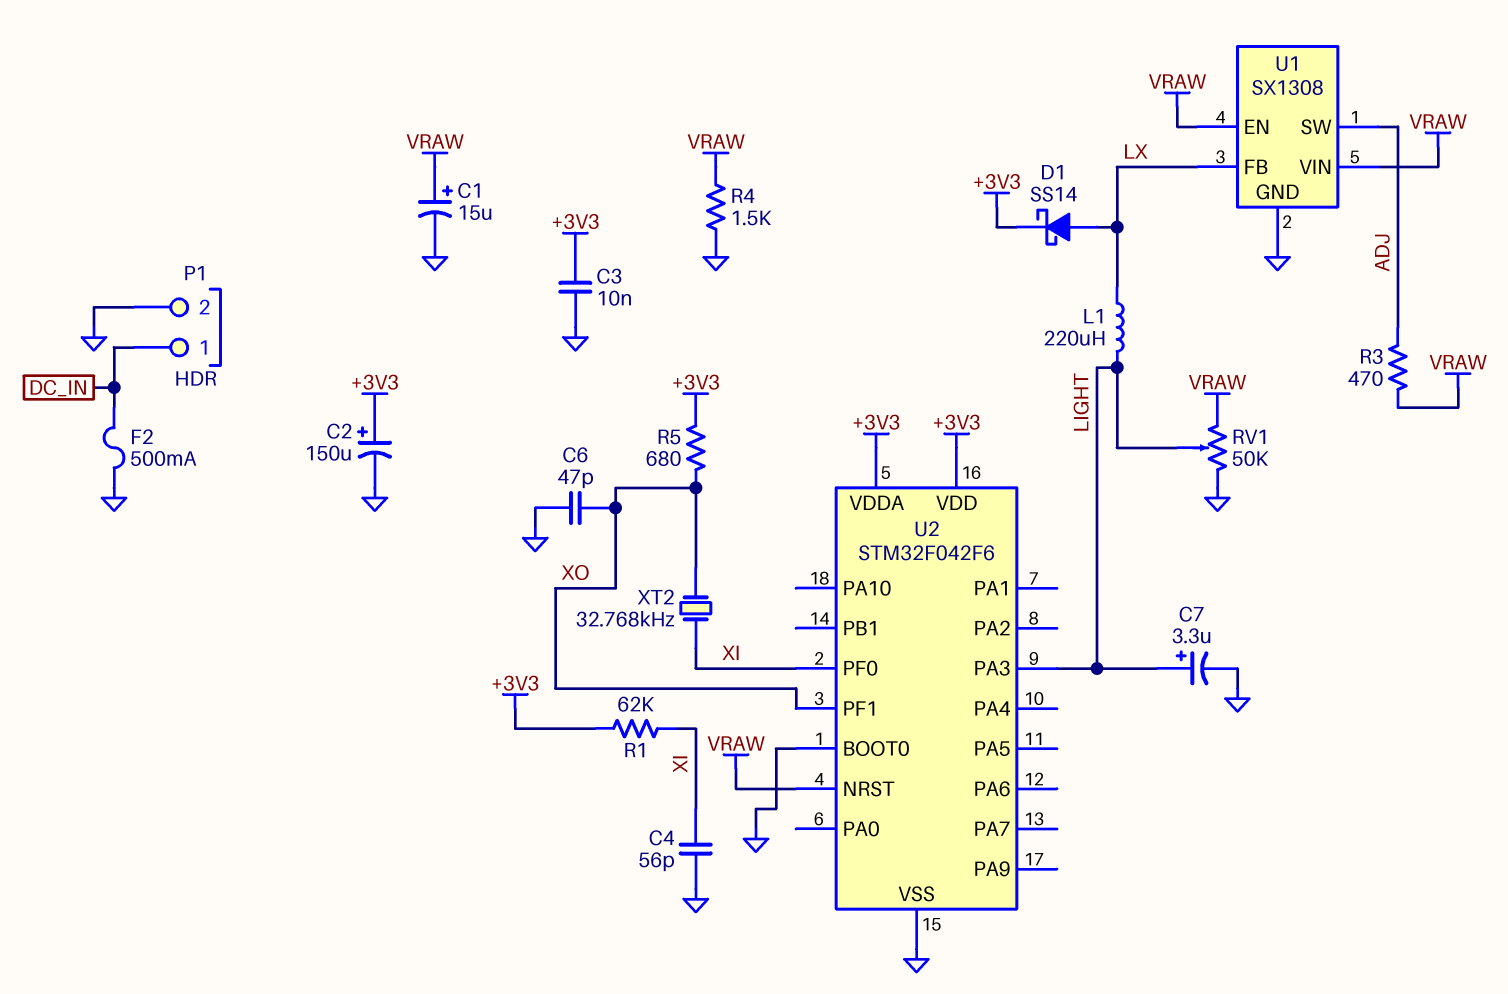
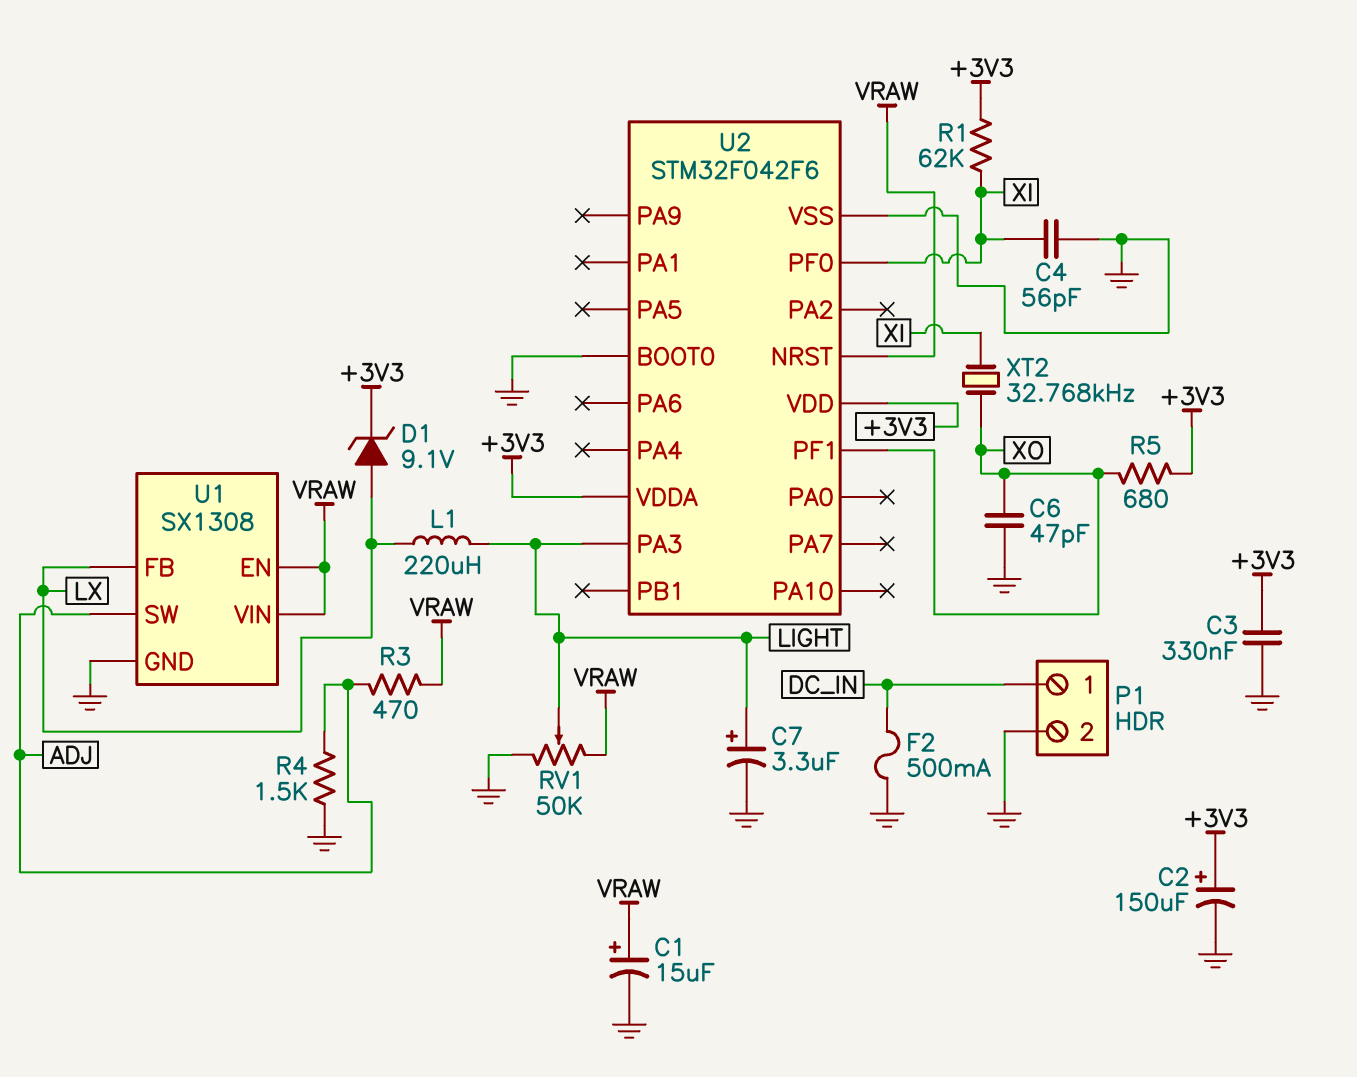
C3: 10nF (+3V3, GND) -> 330nF (+3V3, GND)
D1: schottky SS14 (A LX, K +3V3) -> zener 9.1V (A LX, K +3V3)
R4: 1.5k (GND, VRAW) -> 1.5k (ADJ, GND)

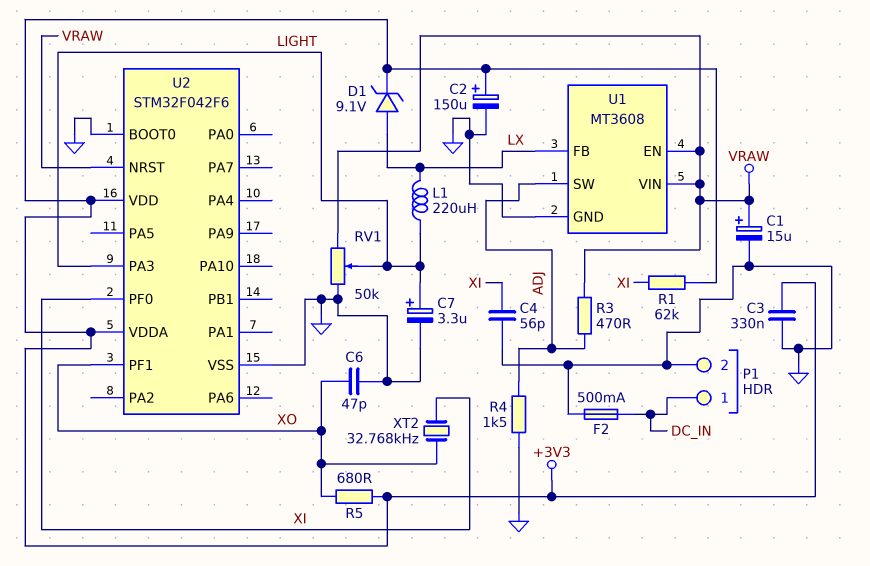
U1: SX1308 -> MT3608

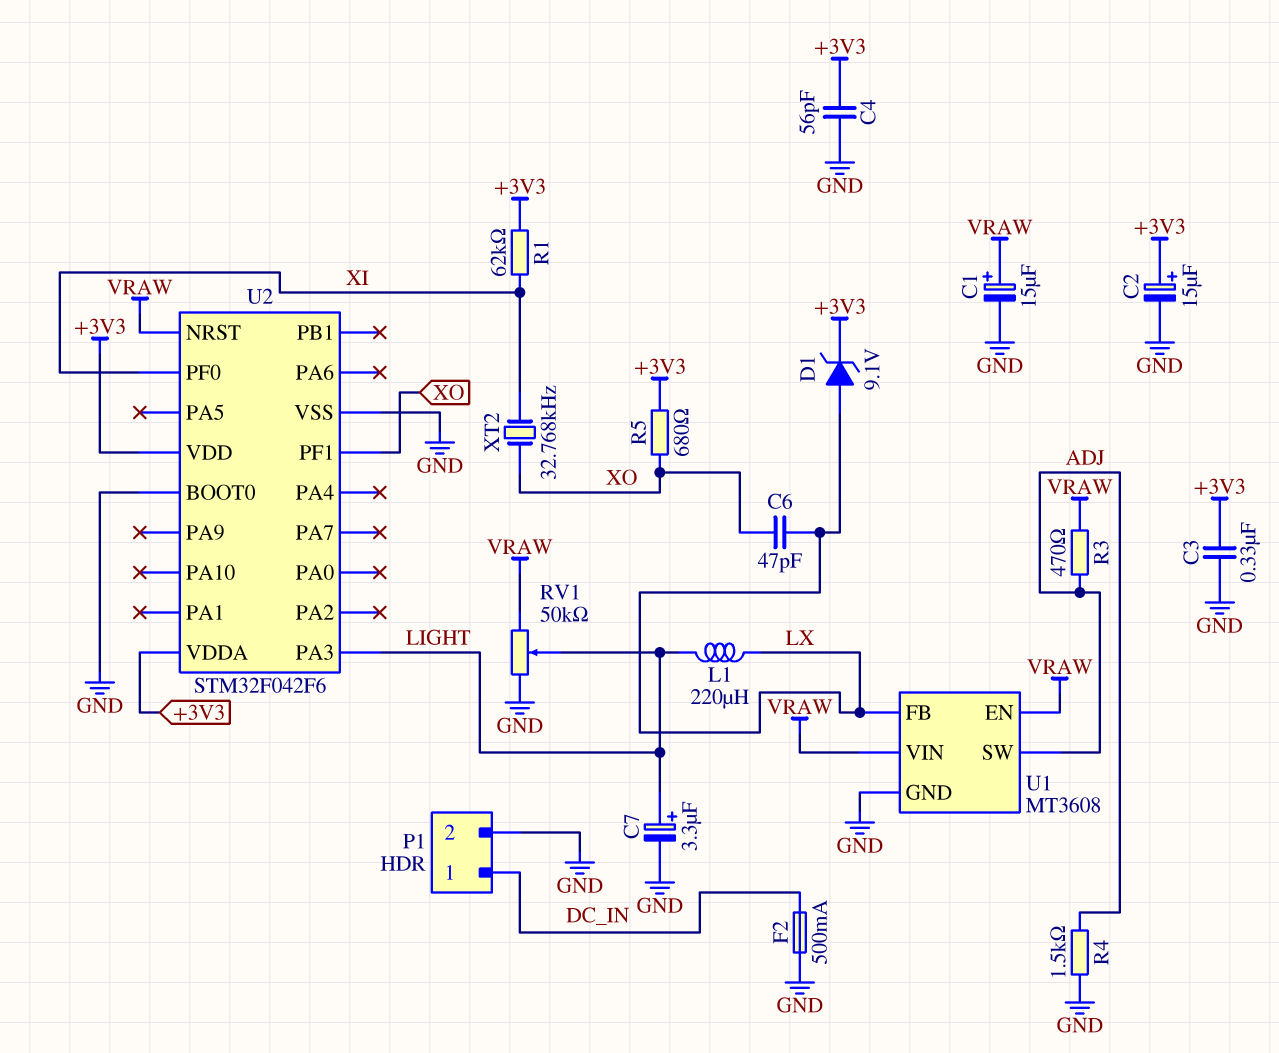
C2: 150uF (plus +3V3, minus GND) -> 15uF (plus +3V3, minus GND)
C4: 56pF (GND, XI) -> 56pF (+3V3, GND)
C6: 47pF (GND, XO) -> 47pF (LX, XO)

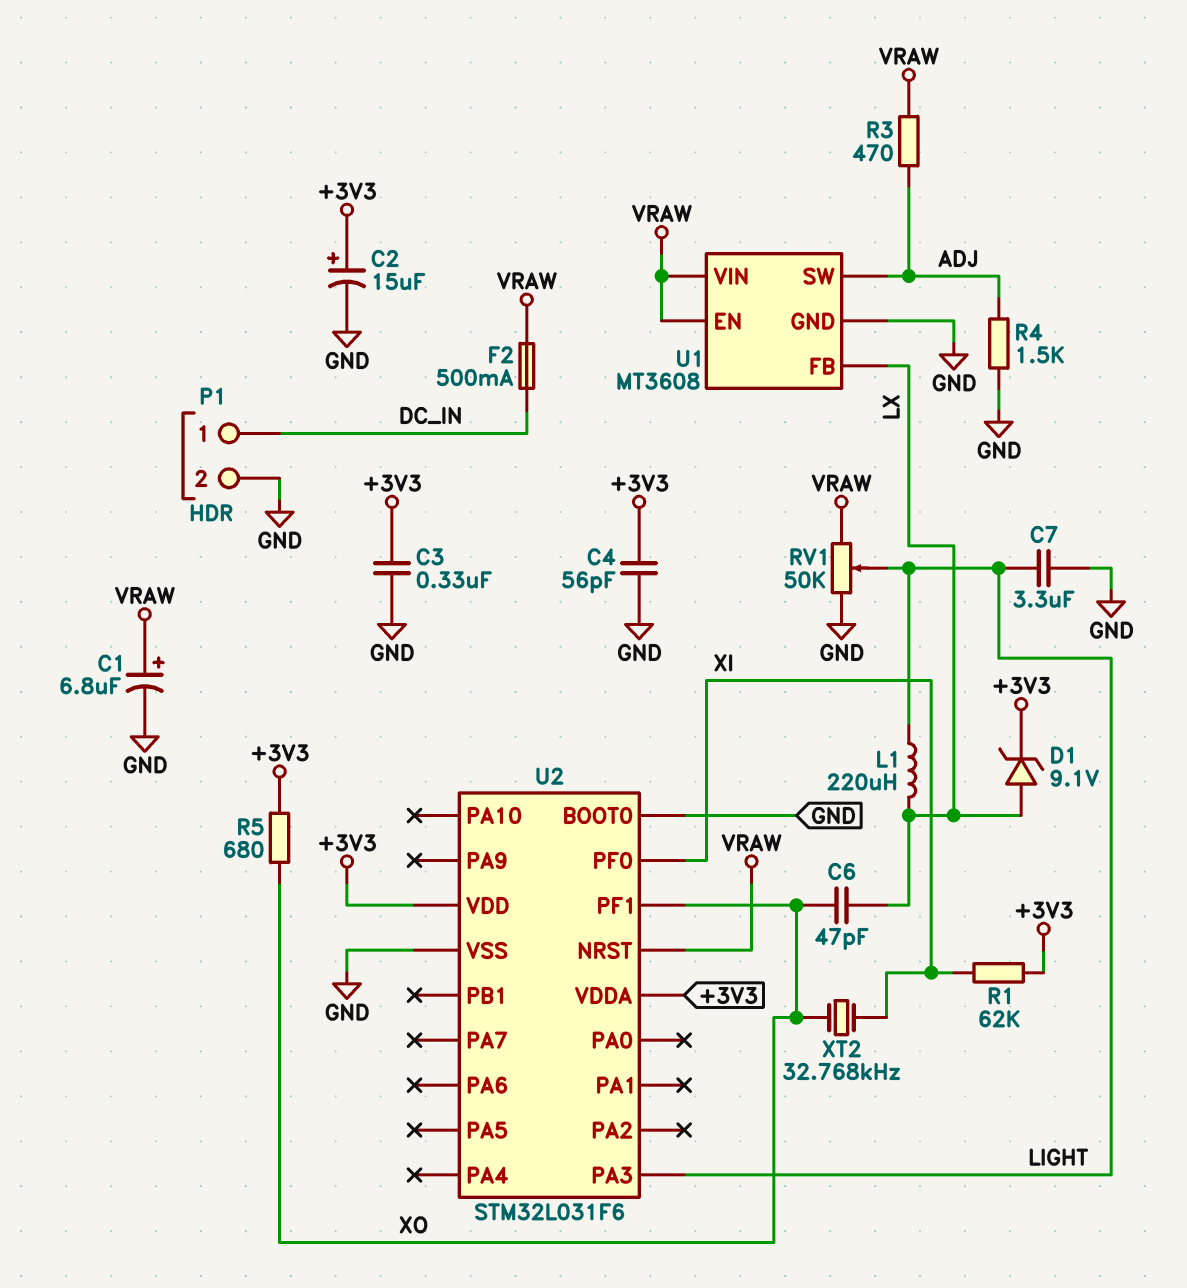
C1: 15uF (plus VRAW, minus GND) -> 6.8uF (plus VRAW, minus GND)
C7: 3.3uF (plus LIGHT, minus GND) -> 3.3uF (GND, LIGHT)
F2: 500mA (DC_IN, GND) -> 500mA (DC_IN, VRAW)
U2: STM32F042F6 -> STM32L031F6

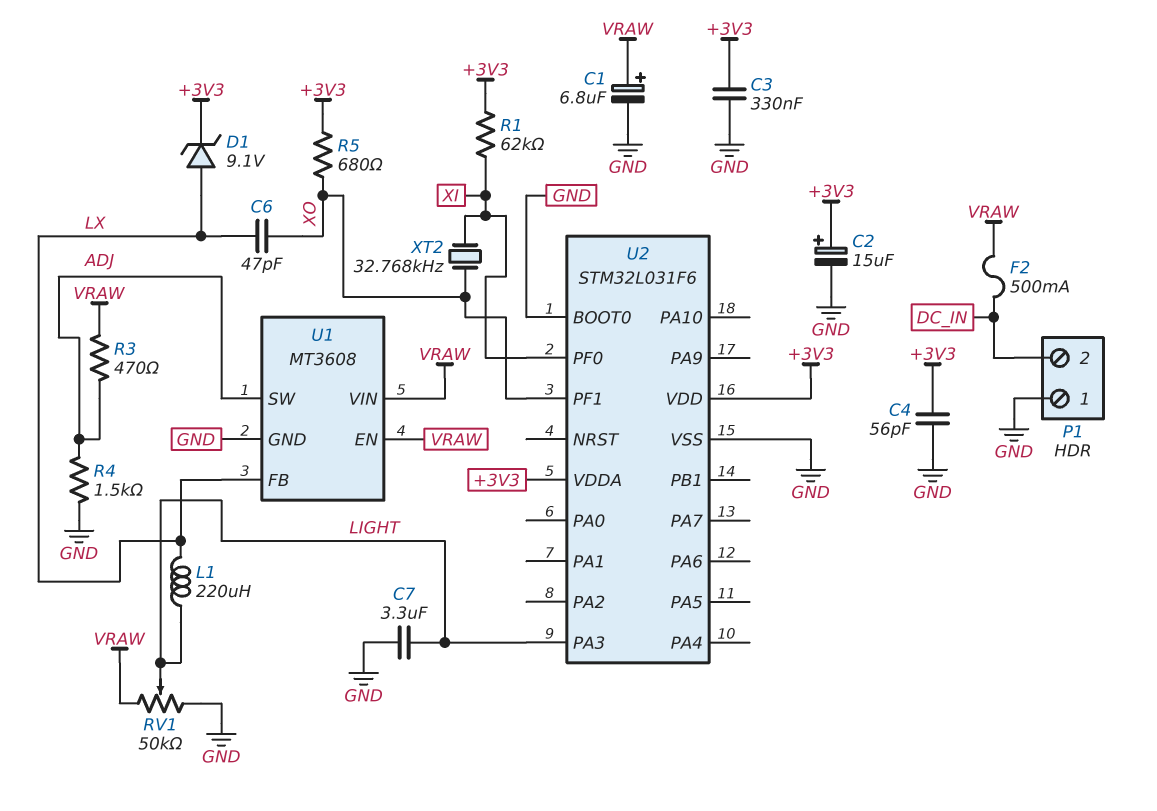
P1 pin 1: DC_IN -> GND
P1 pin 2: GND -> DC_IN
U2 pin NRST: VRAW -> none

